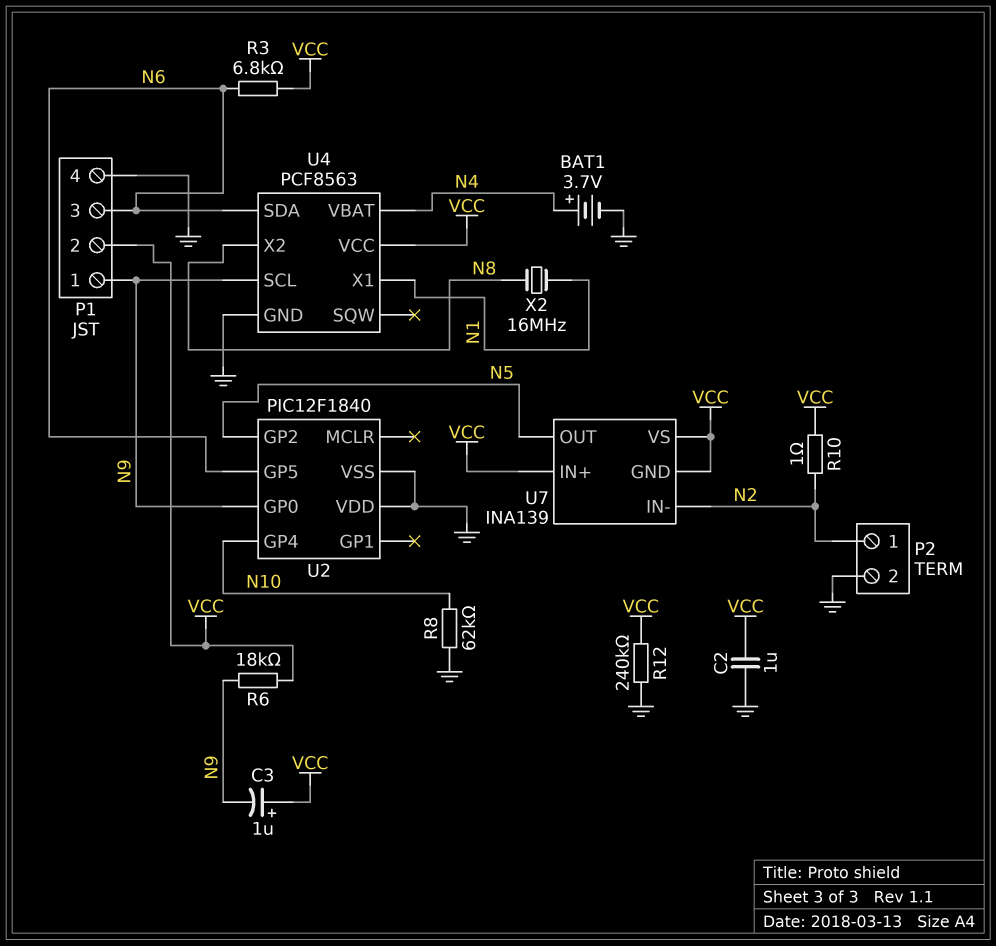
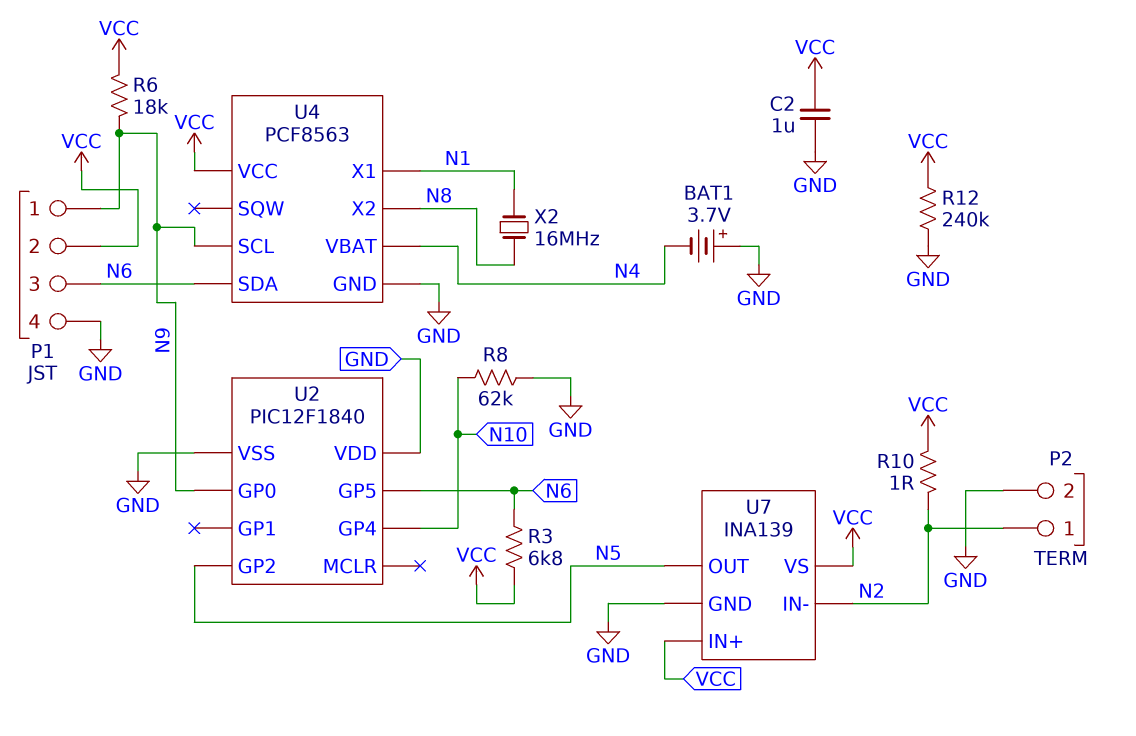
BAT1: 3.7V (plus N4, minus GND) -> 3.7V (plus GND, minus N4)
C3: 1uF (plus VCC, minus N9) -> none
U7 pin GND: VCC -> GND

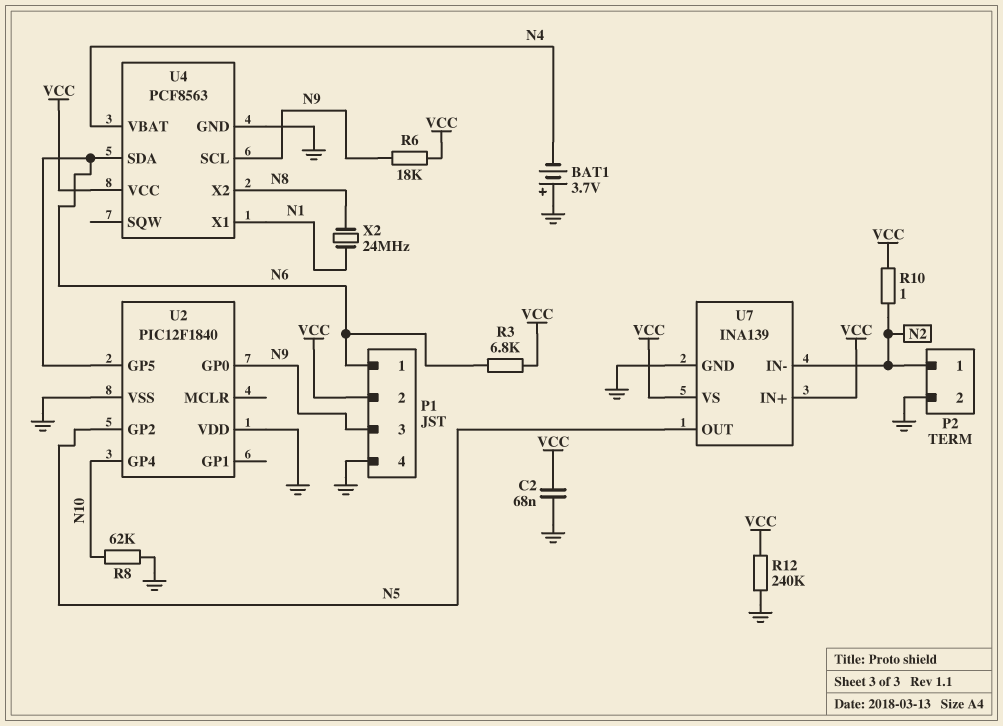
C2: 1uF (GND, VCC) -> 68nF (GND, VCC)
P1 pin 1: N9 -> N6
P1 pin 3: N6 -> N9
X2: 16MHz (N1, N8) -> 24MHz (N1, N8)

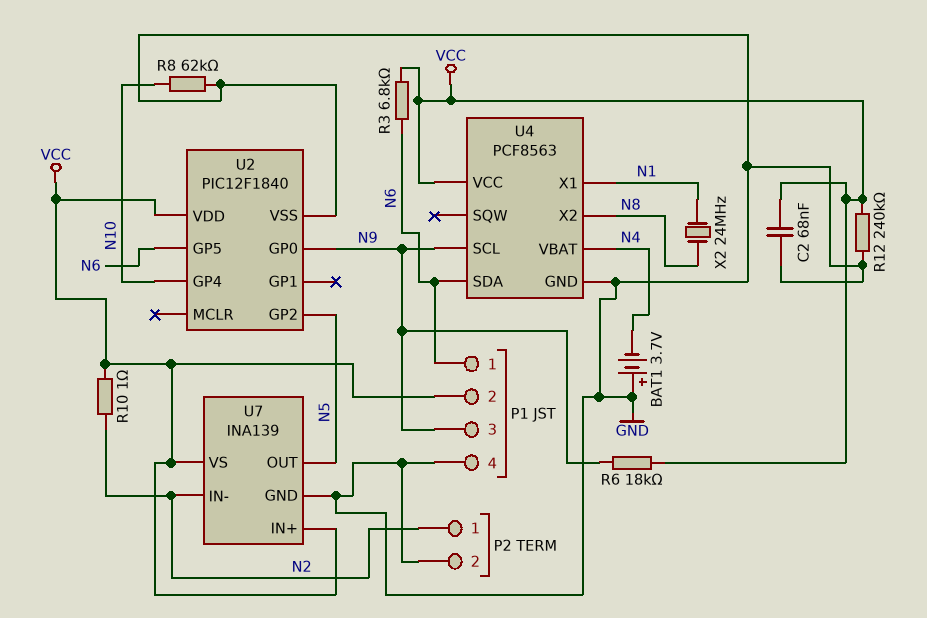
U2 pin VDD: GND -> VCC

